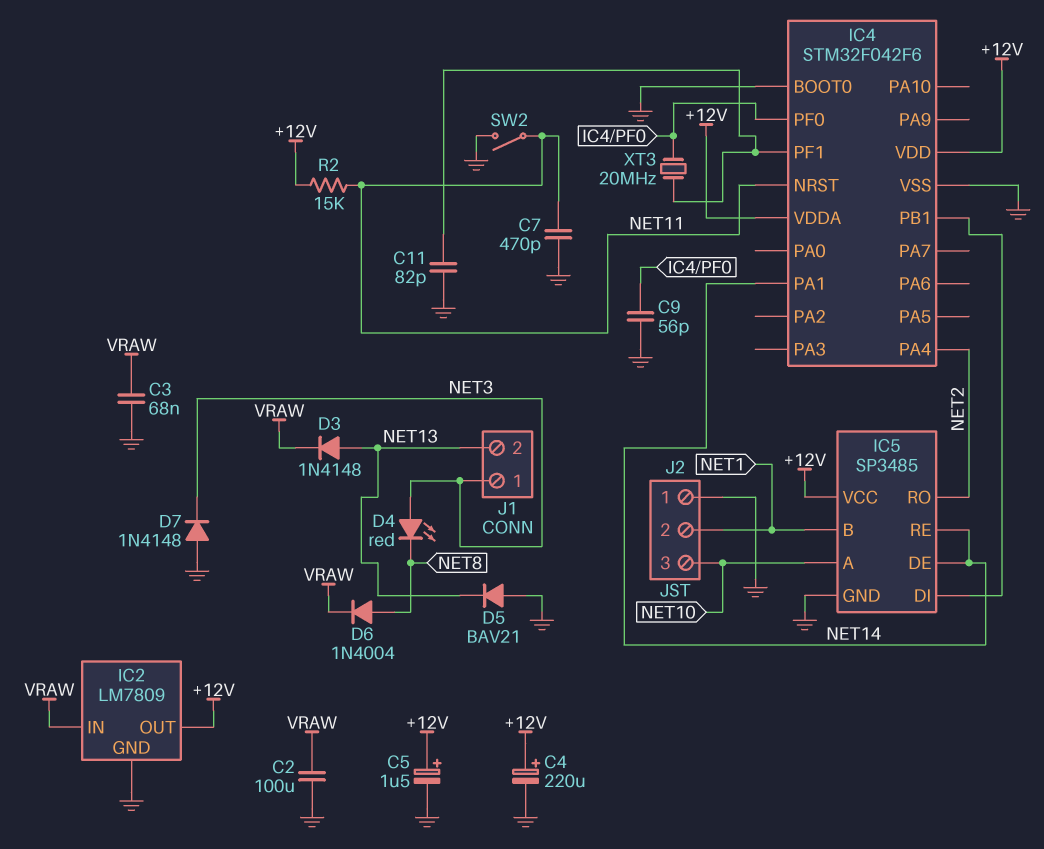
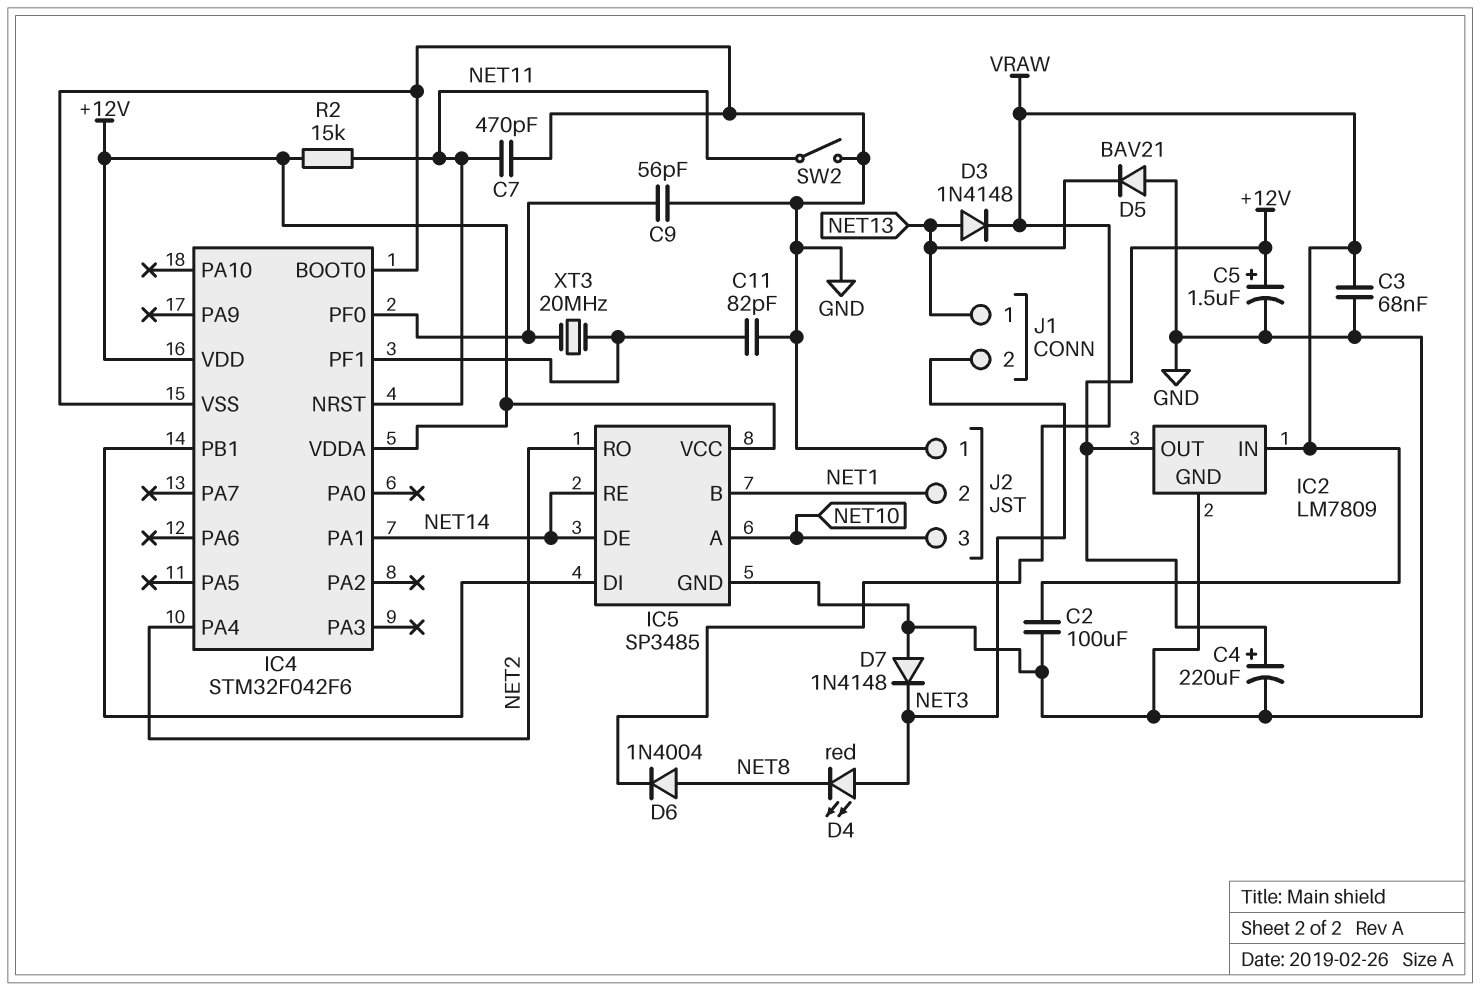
J1 pin 1: NET3 -> NET13
J1 pin 2: NET13 -> NET3

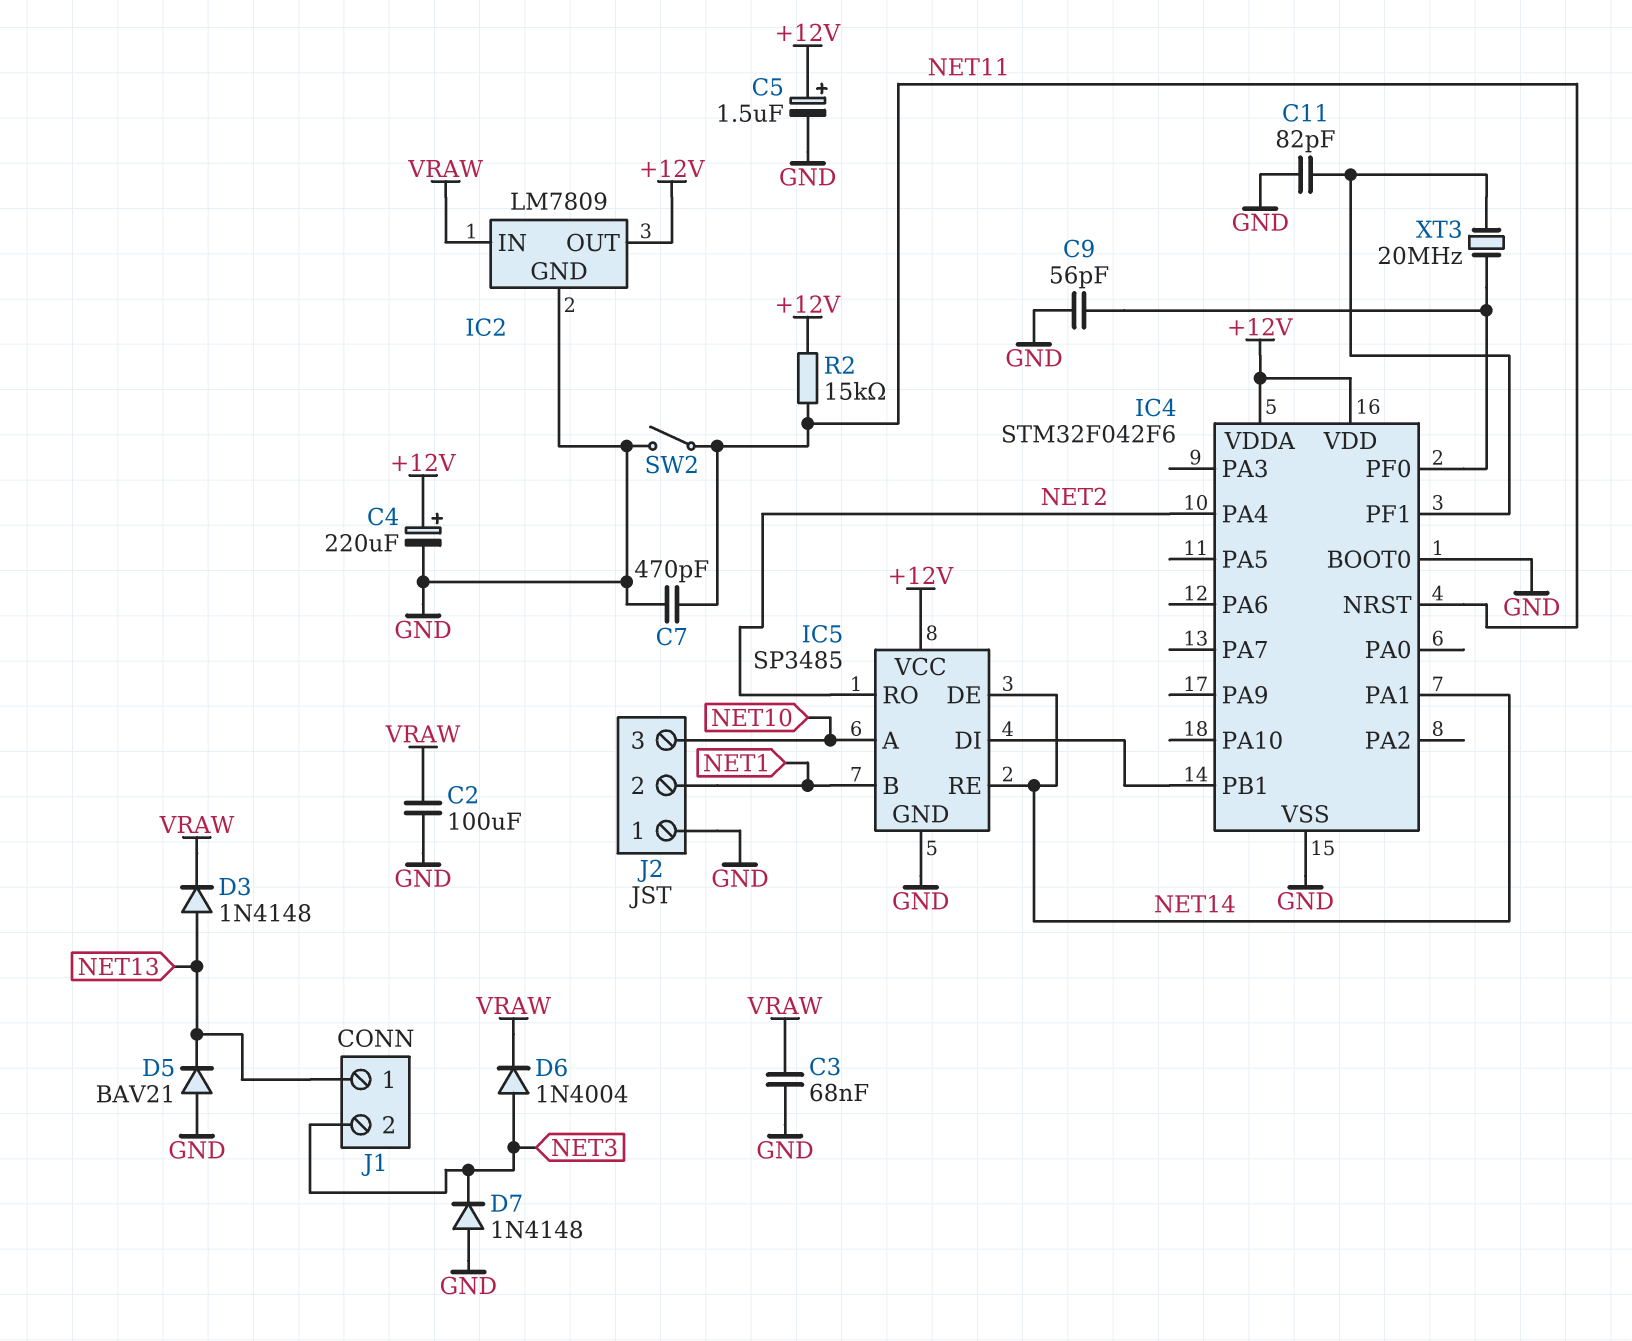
D4: LED red (A NET3, K NET8) -> none
D6: diode 1N4004 (A NET8, K VRAW) -> diode 1N4004 (A NET3, K VRAW)

